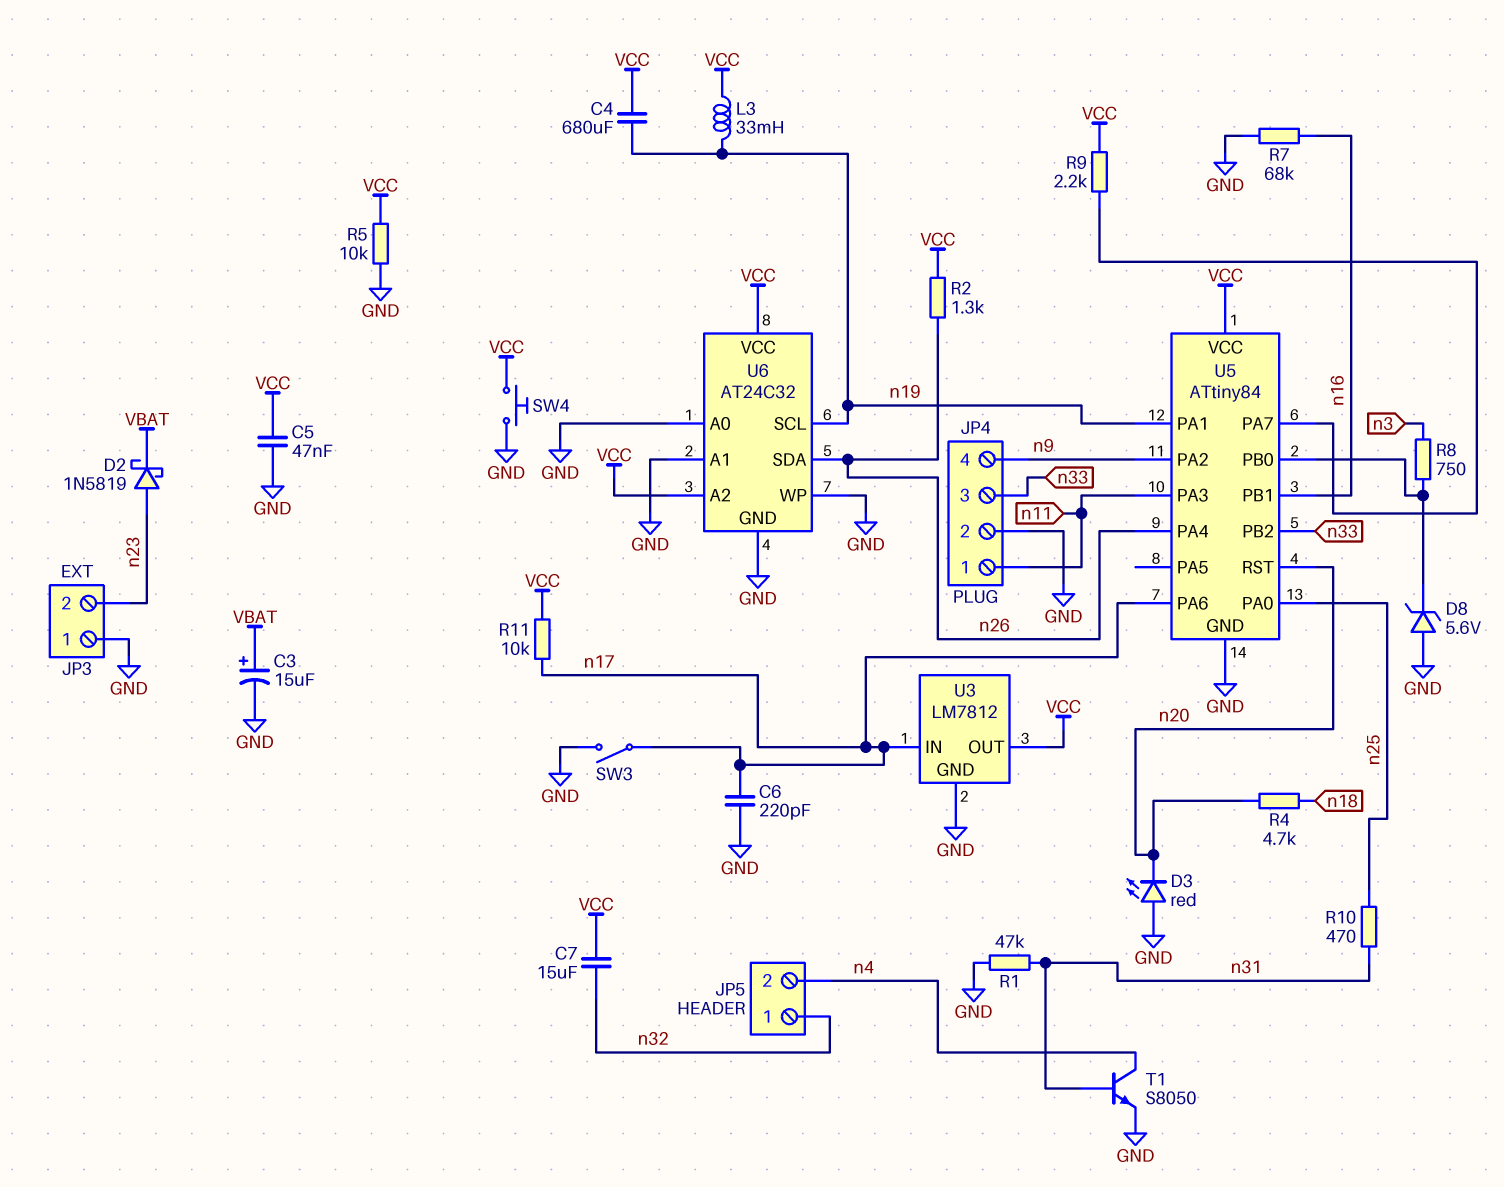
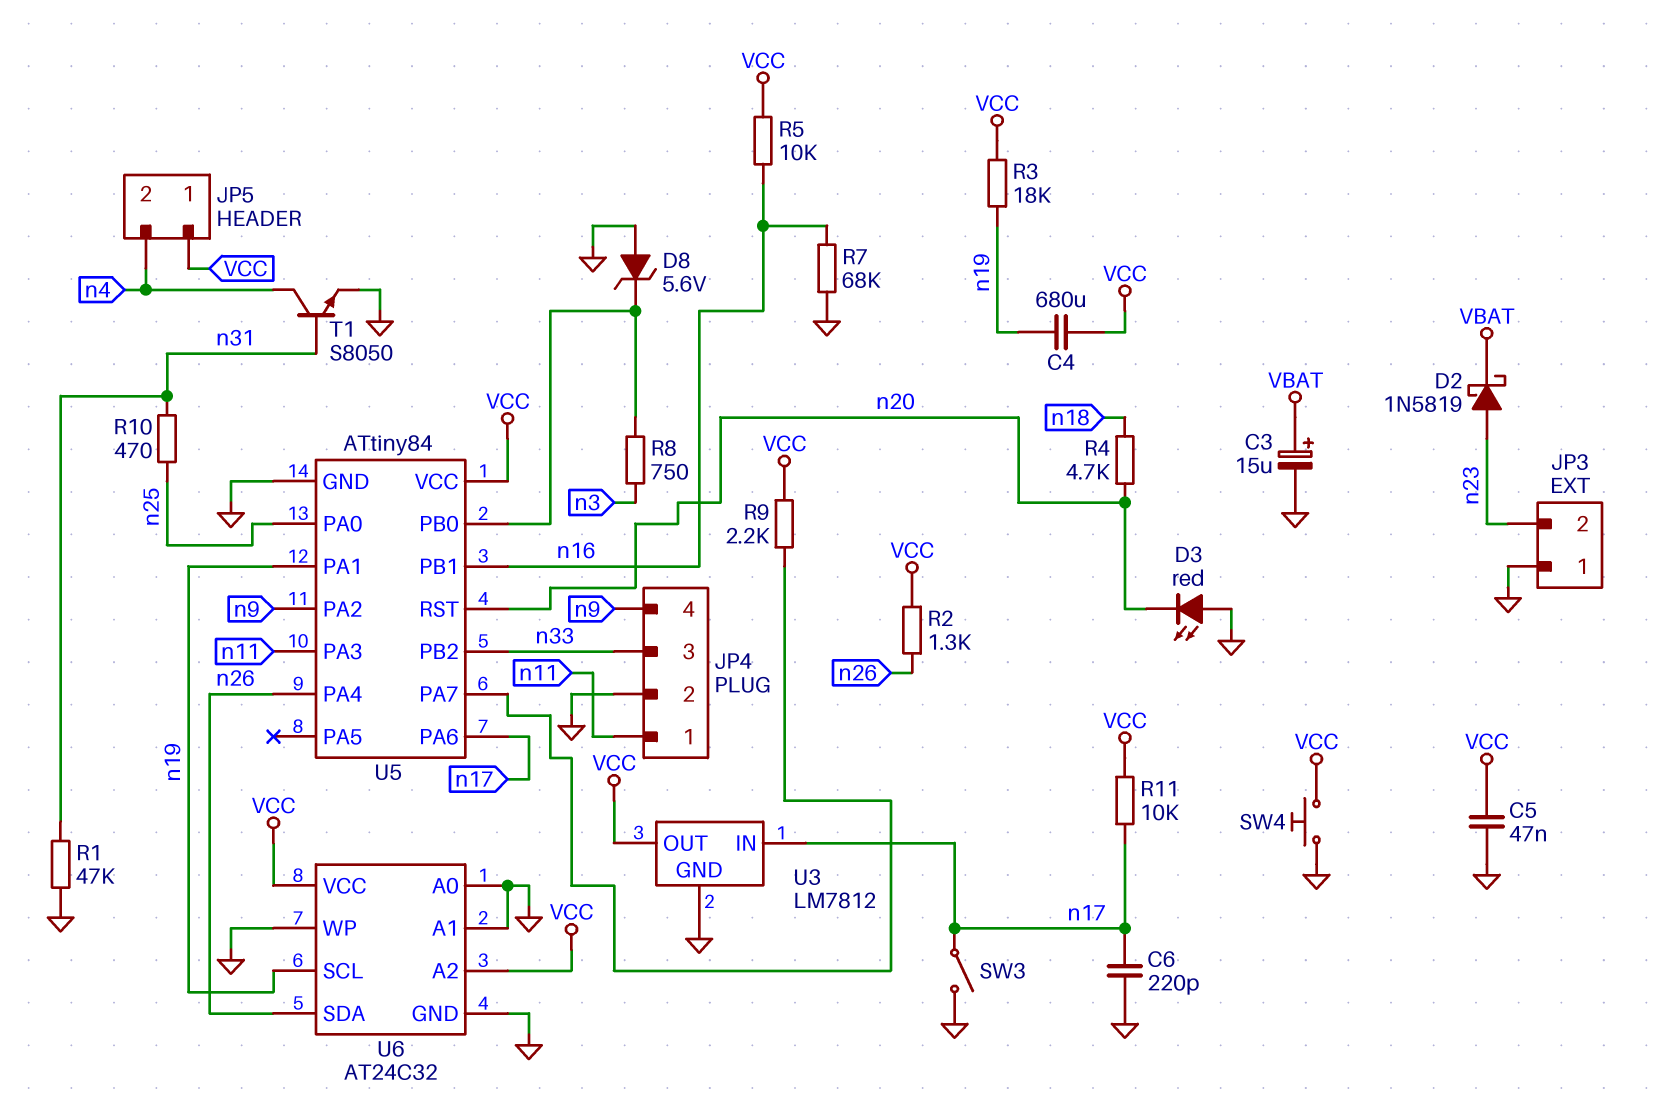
C7: 15uF (VCC, n32) -> none
JP5 pin 1: n32 -> VCC
L3: 33mH (VCC, n19) -> none
R3: none -> 18k (VCC, n19)
R5: 10k (GND, VCC) -> 10k (VCC, n16)

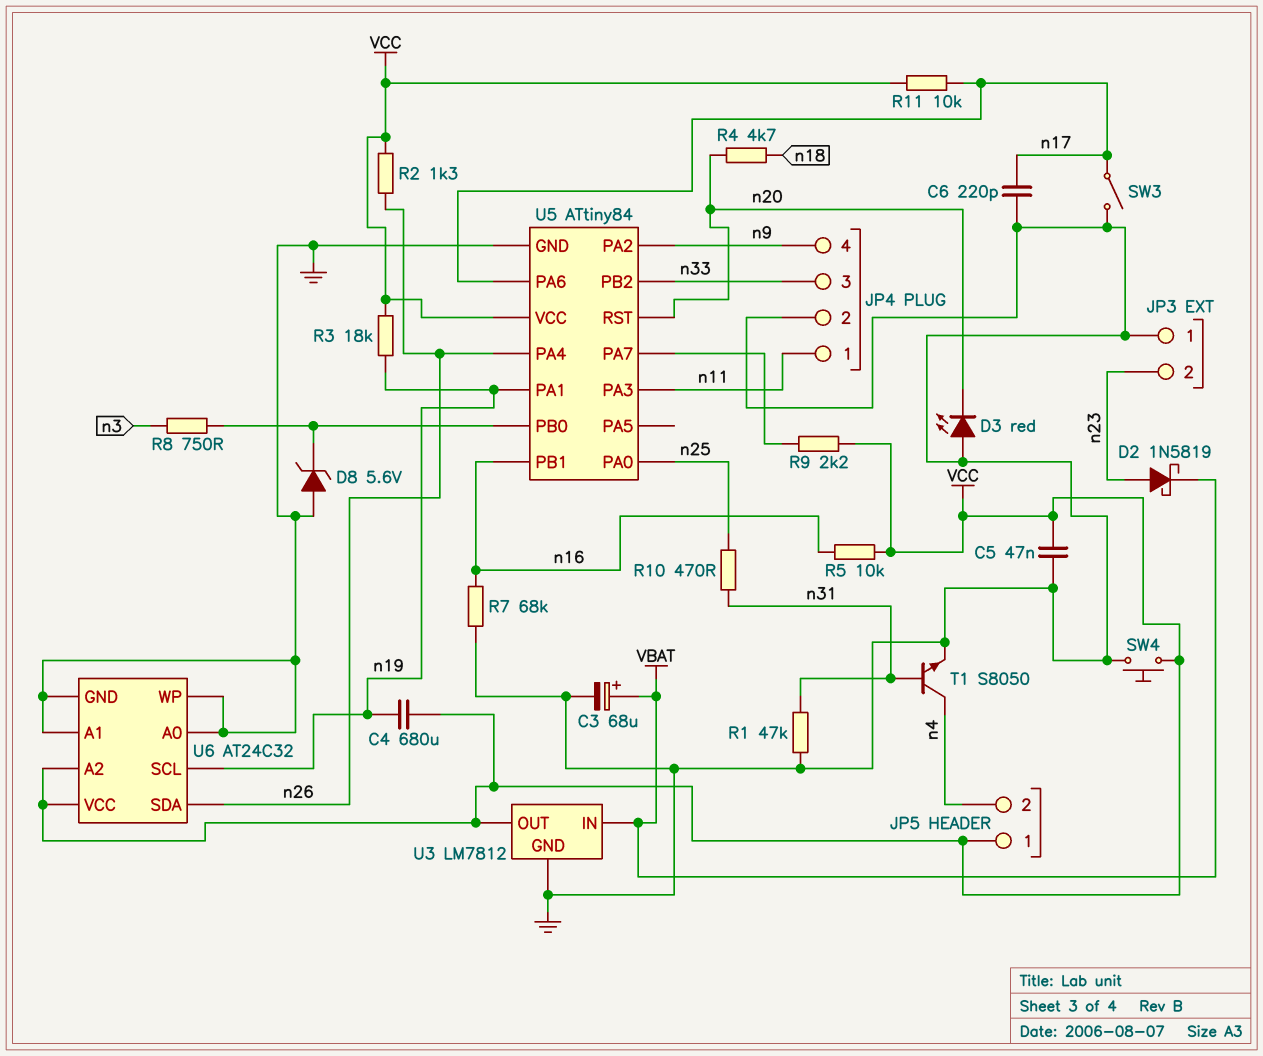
C3: 15uF (plus VBAT, minus GND) -> 68uF (plus VBAT, minus GND)
U3 pin IN: n17 -> VBAT

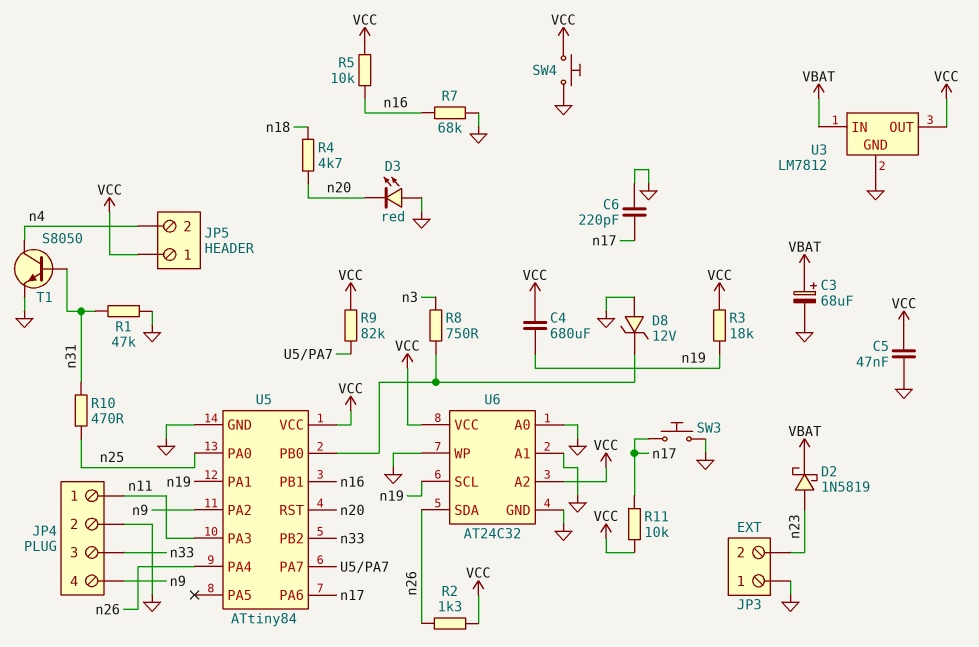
D8: zener 5.6V (A GND, K U5/PB0) -> zener 12V (A GND, K U5/PB0)
R9: 2.2k (U5/PA7, VCC) -> 82k (U5/PA7, VCC)
SW3: switch (GND, n17) -> button (GND, n17)

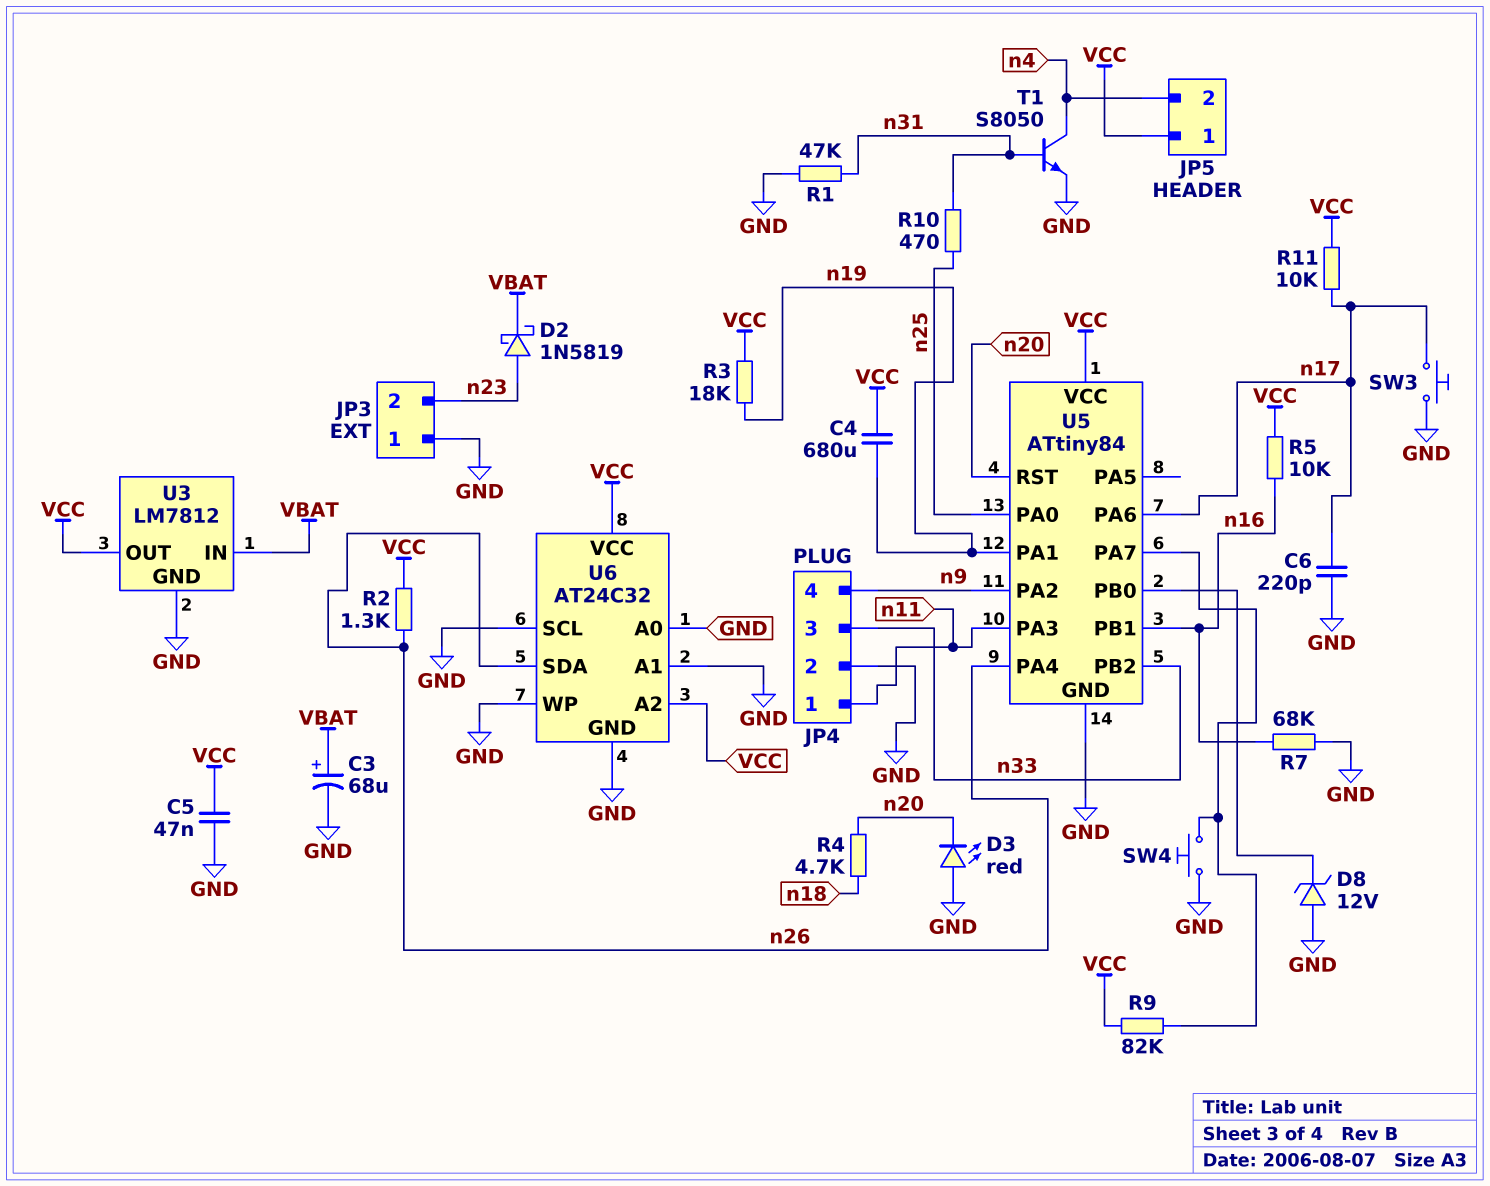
R8: 750 (U5/PB0, n3) -> none
SW4: button (GND, VCC) -> button (GND, U5/PA7)
U6 pin SCL: n19 -> GND

